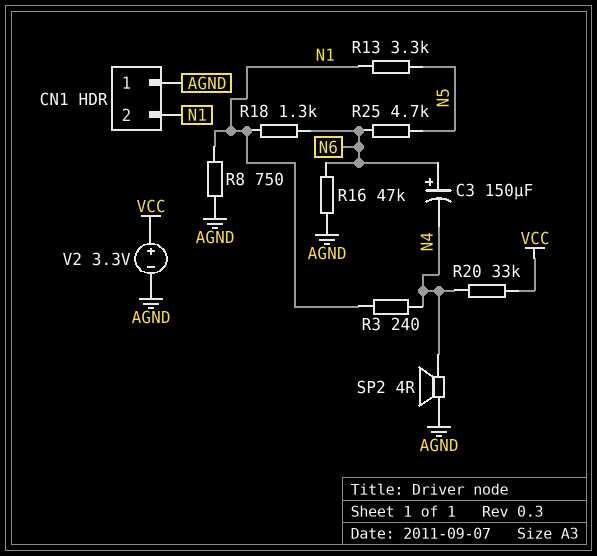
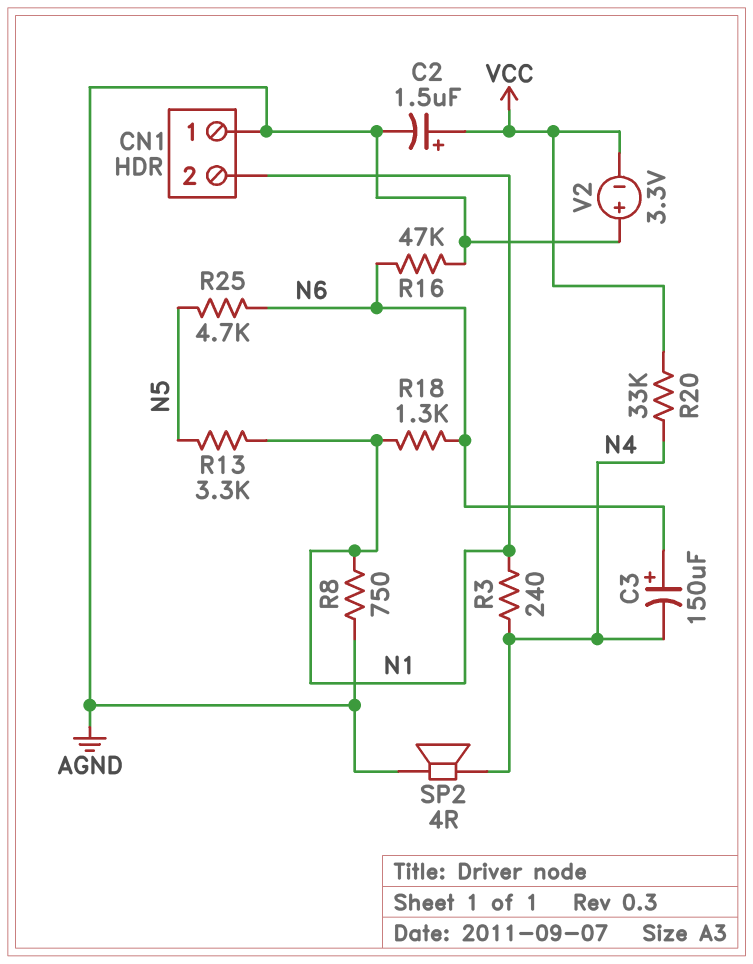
C2: none -> 1.5uF (plus VCC, minus AGND)
V2: 3.3V (plus VCC, minus AGND) -> 3.3V (plus AGND, minus VCC)

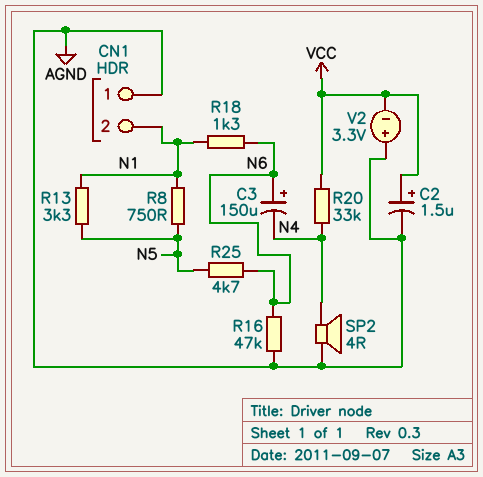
R3: 240 (N1, N4) -> none
R8: 750 (AGND, N1) -> 750 (N1, N5)

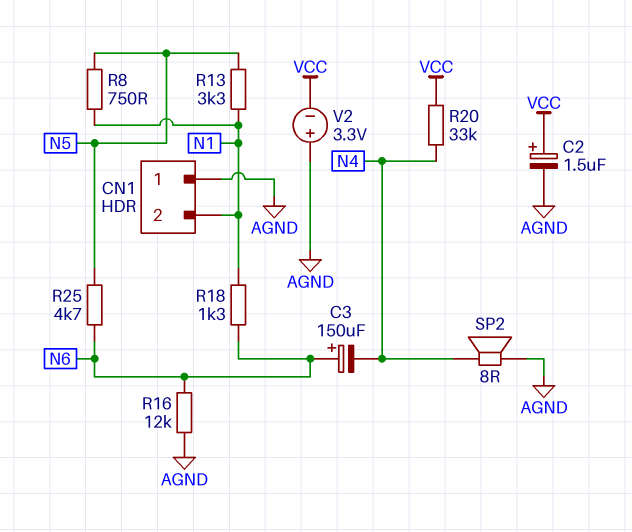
R16: 47k (AGND, N6) -> 12k (AGND, N6)
SP2: speaker 4R (AGND, N4) -> speaker 8R (AGND, N4)

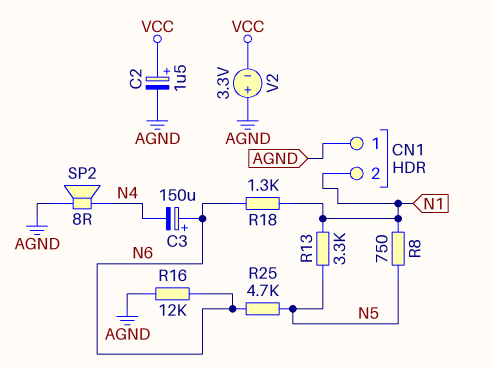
R20: 33k (N4, VCC) -> none

